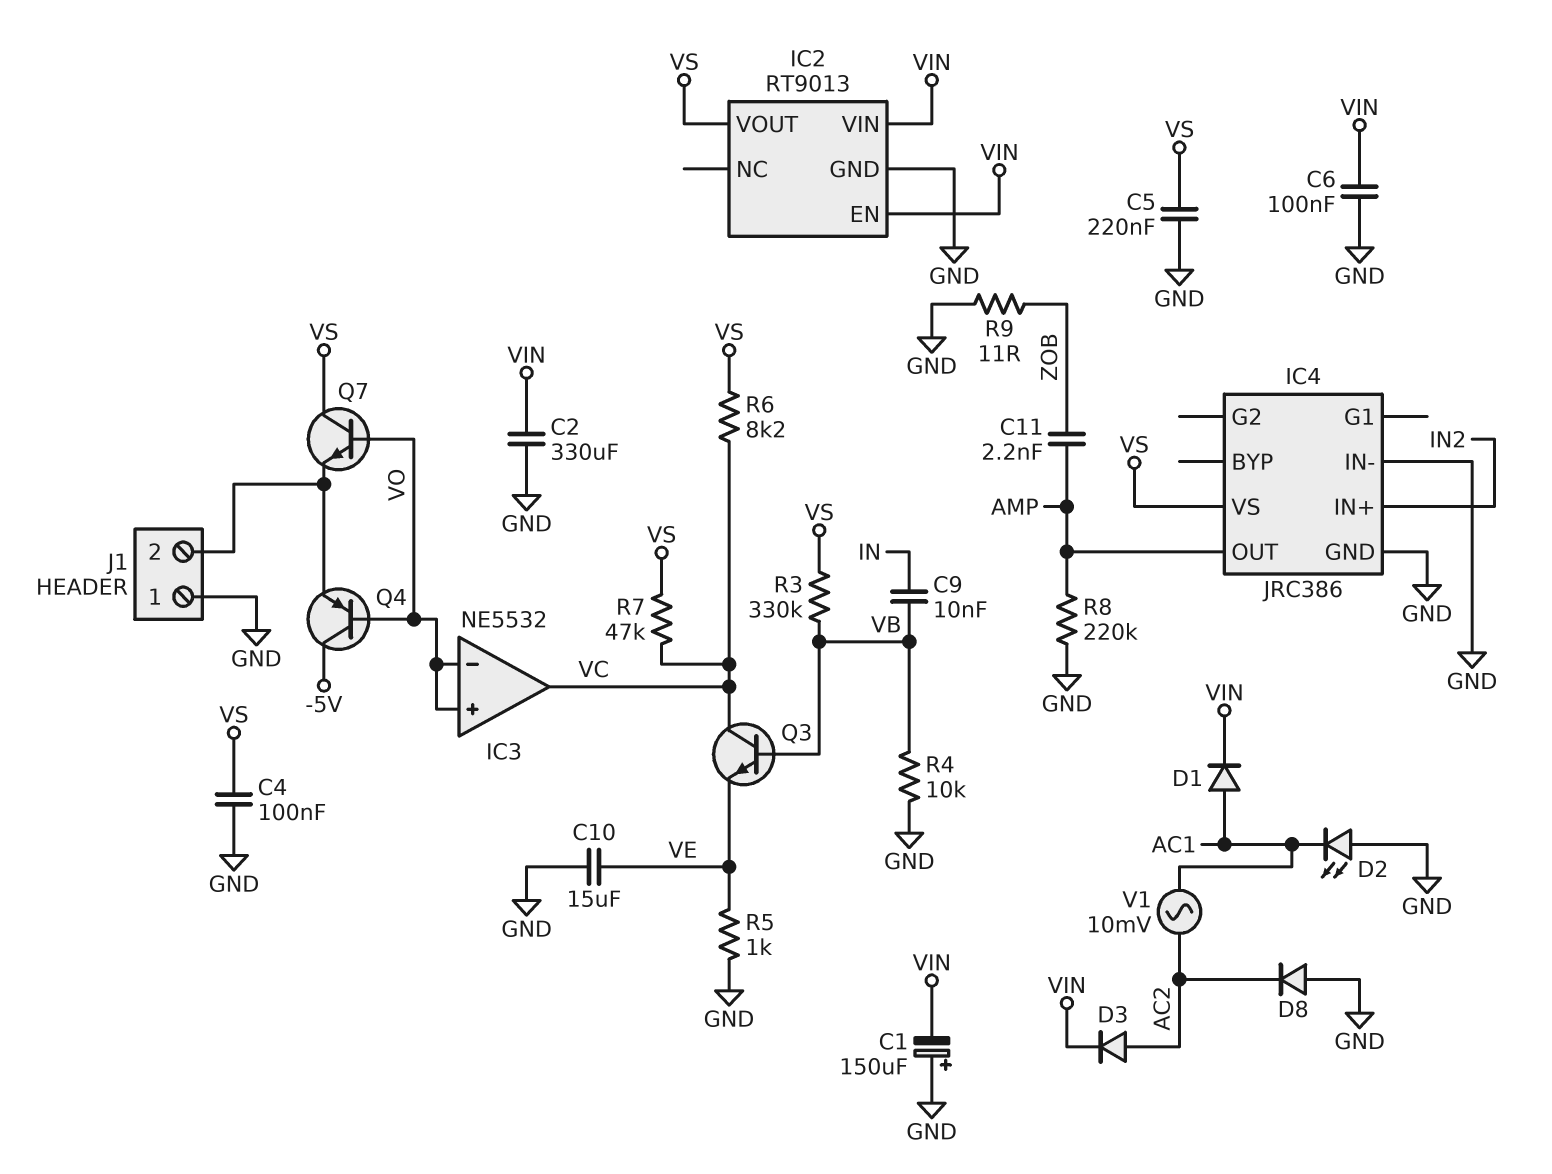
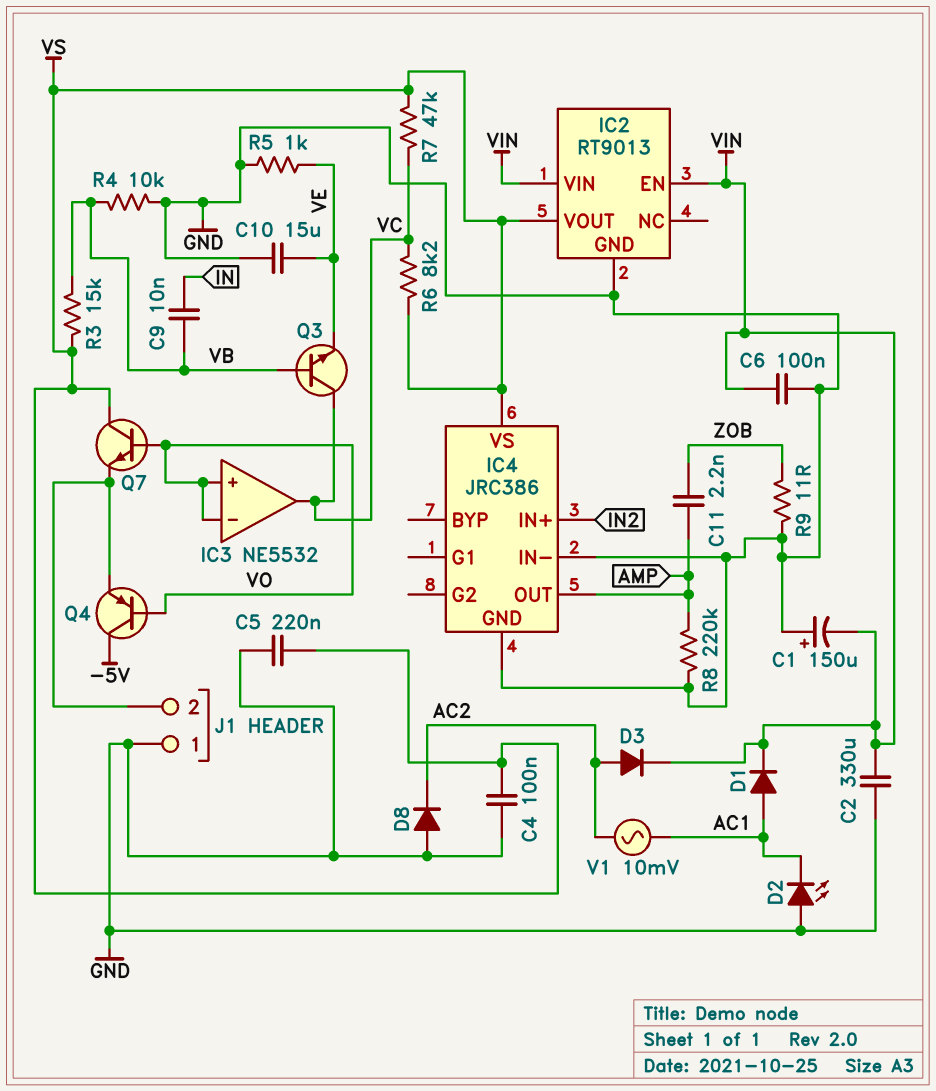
R3: 330k (VB, VS) -> 15k (VB, VS)

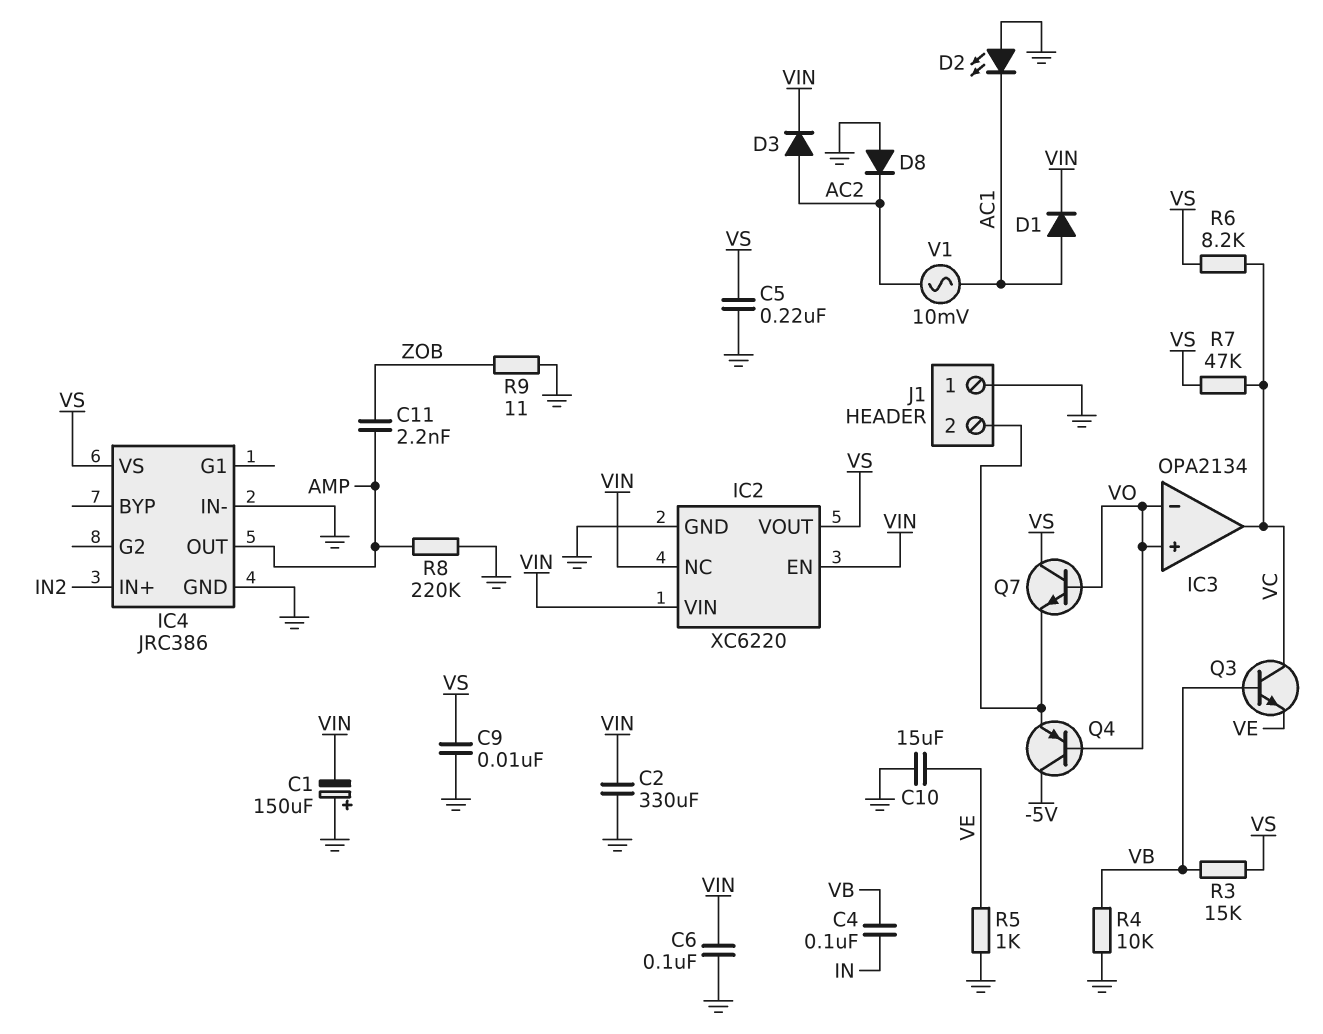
C4: 100nF (GND, VS) -> 100nF (IN, VB)
C9: 10nF (IN, VB) -> 10nF (GND, VS)
IC2: RT9013 -> XC6220
IC2 pin NC: none -> VIN
IC3: NE5532 -> OPA2134

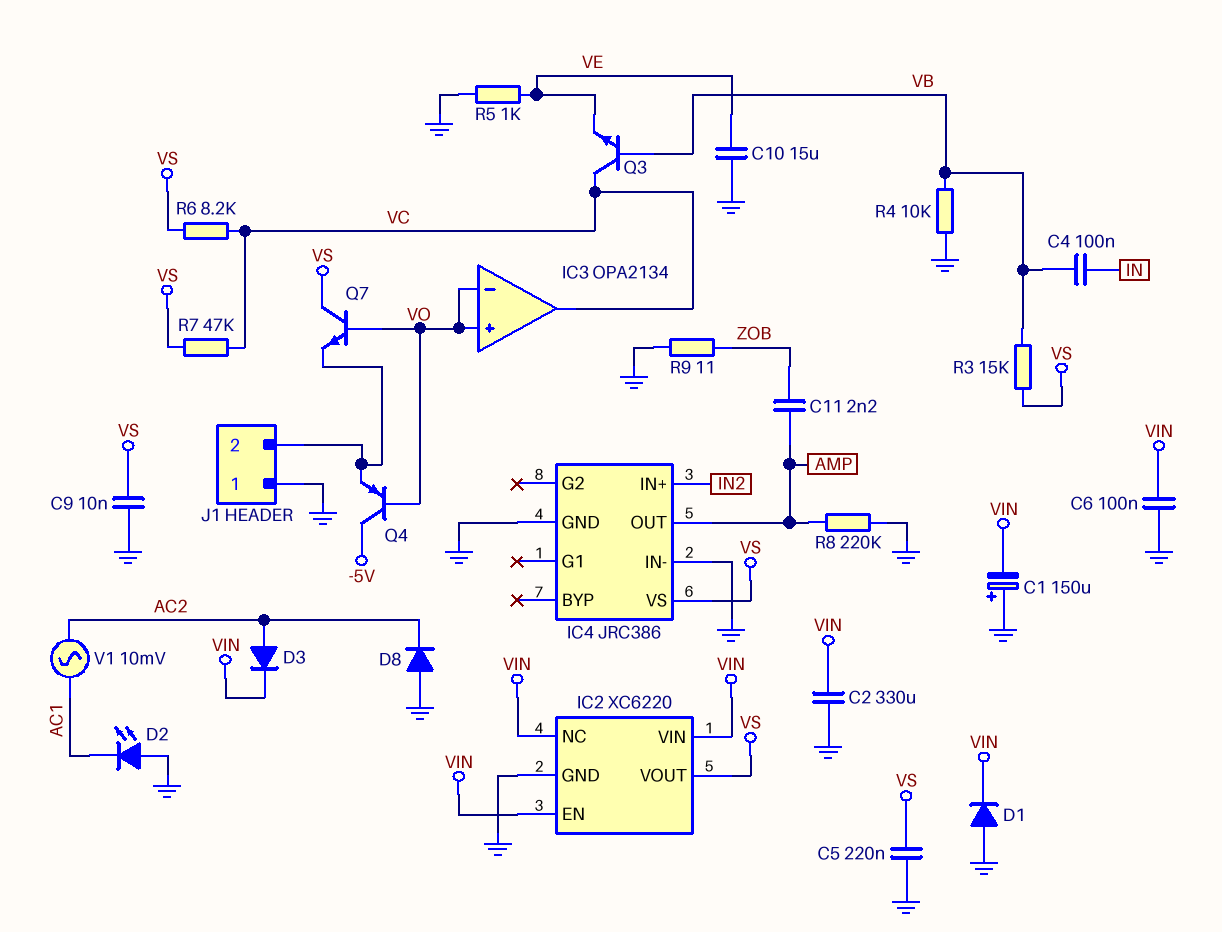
D1: diode (A AC1, K VIN) -> diode (A GND, K VIN)

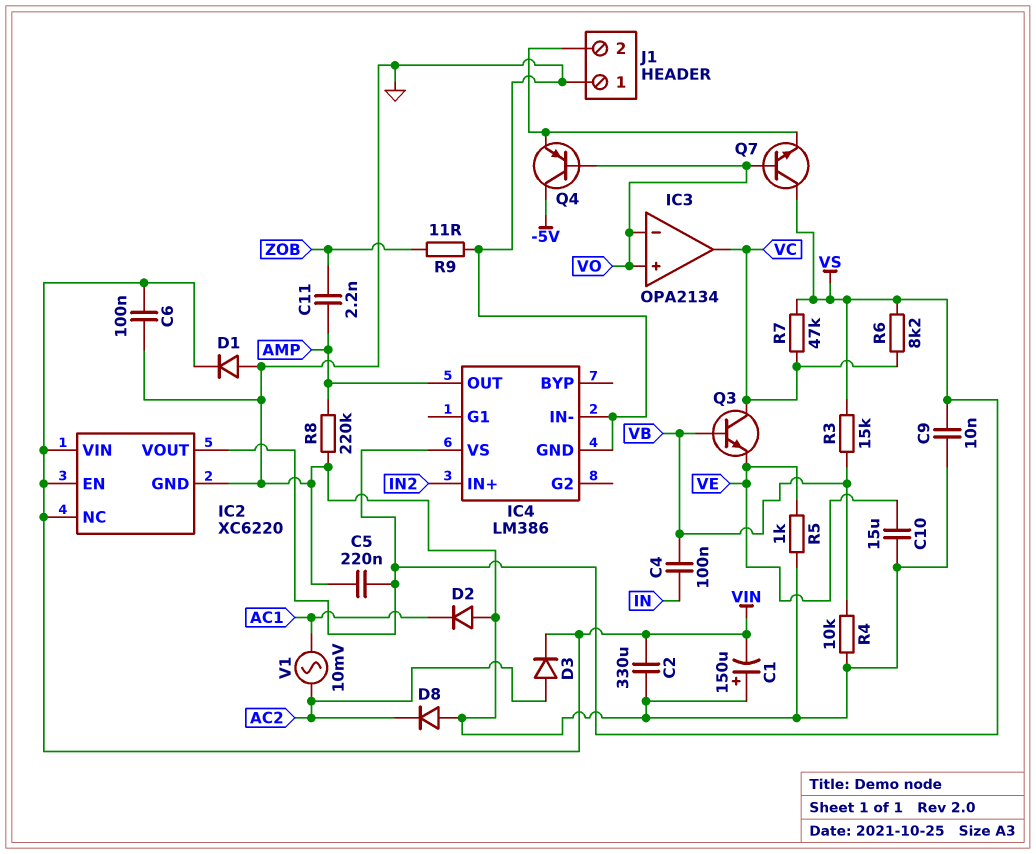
D2: LED (A GND, K AC1) -> diode (A GND, K AC1)
IC4: JRC386 -> LM386

